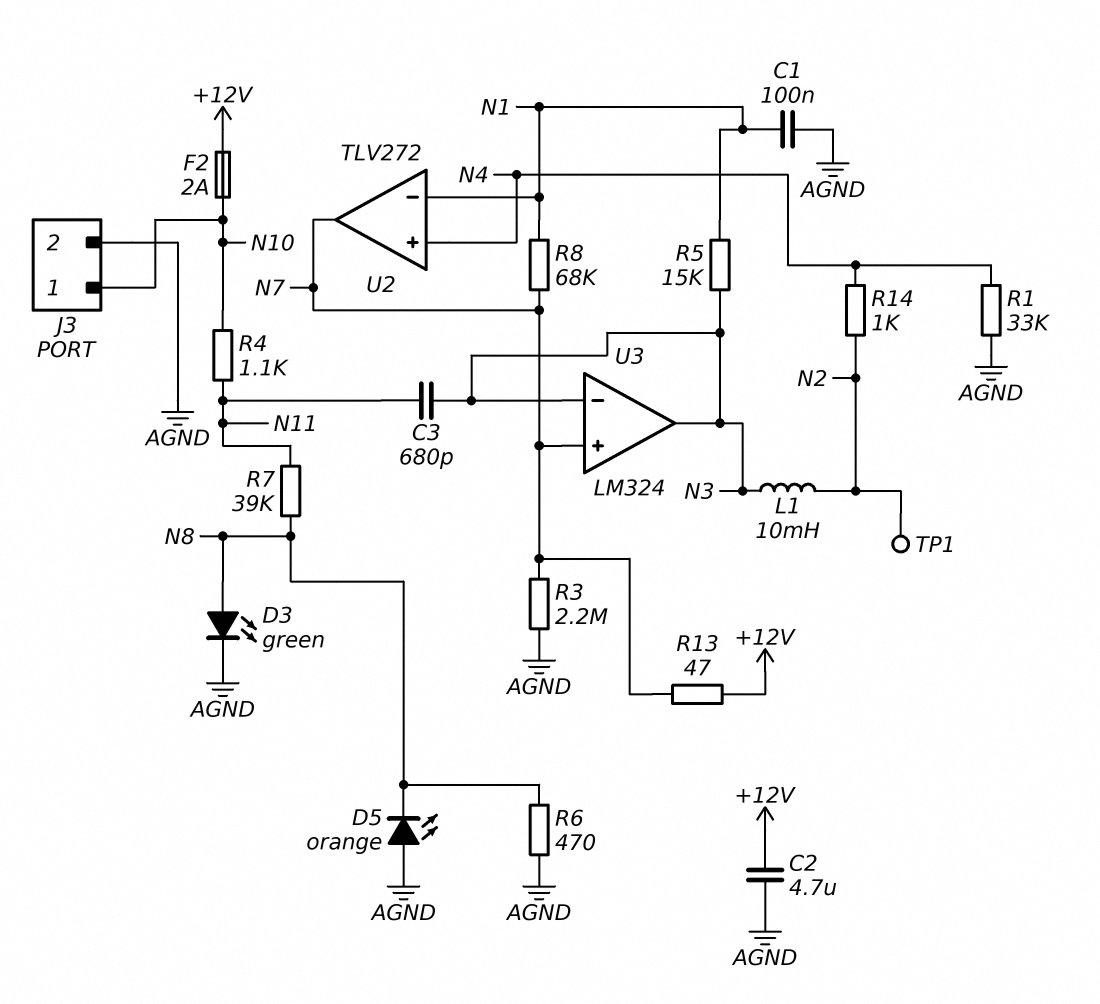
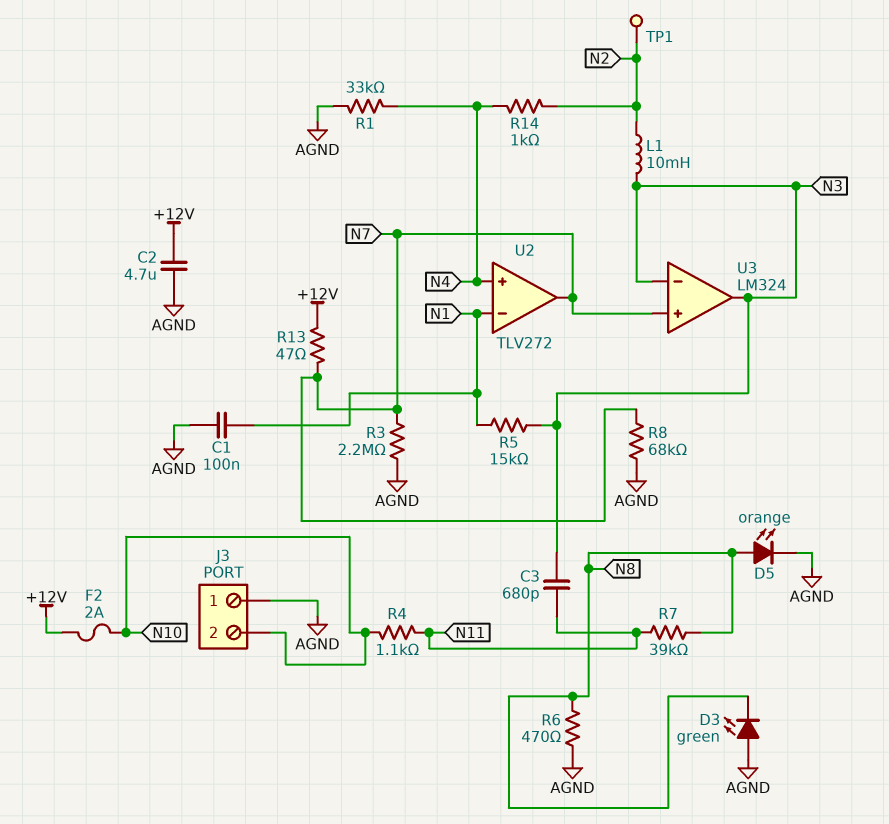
D3: LED green (A N8, K AGND) -> LED green (A AGND, K N8)
D5: LED orange (A AGND, K N8) -> LED orange (A N8, K AGND)
J3 pin 1: N10 -> AGND
J3 pin 2: AGND -> N10
R8: 68k (N1, N7) -> 68k (AGND, N7)

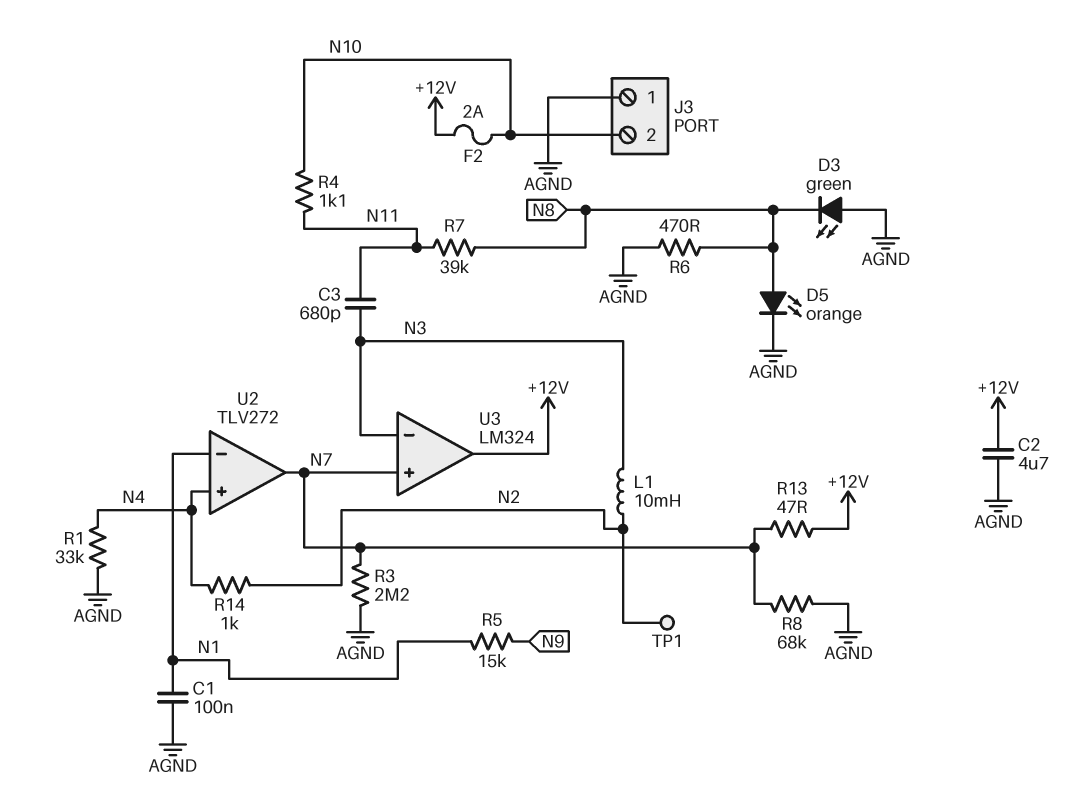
R5: 15k (N1, N3) -> 15k (N1, N9)
U3 pin out: N3 -> +12V

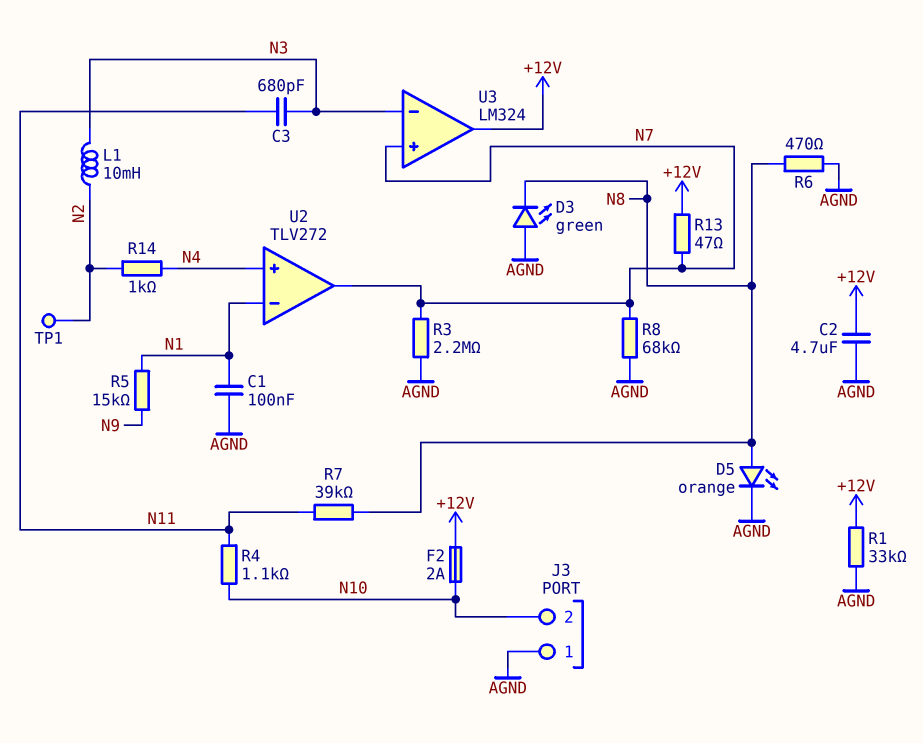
R1: 33k (AGND, N4) -> 33k (+12V, AGND)

